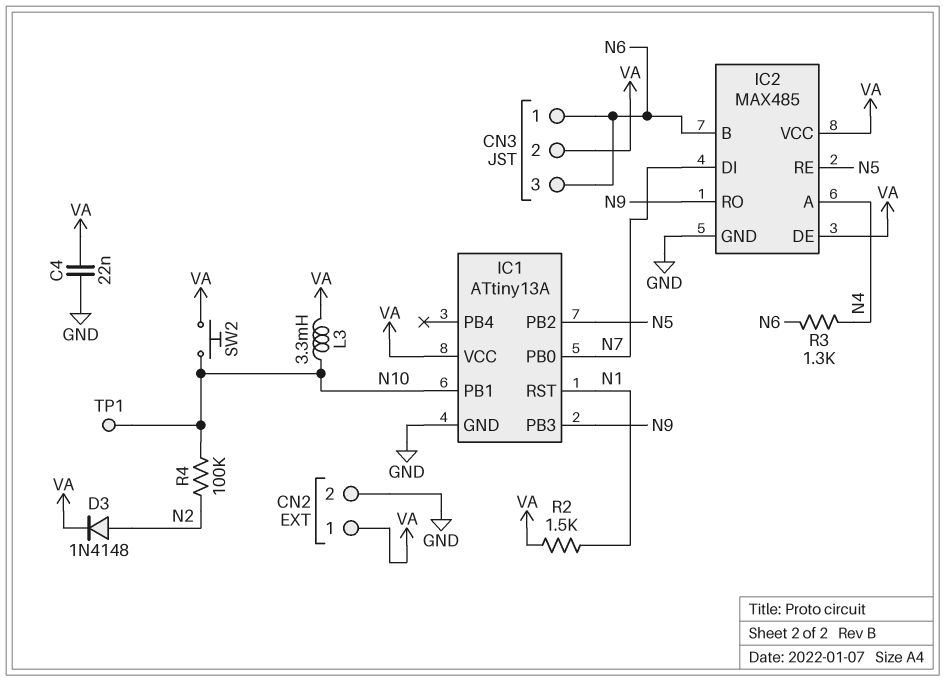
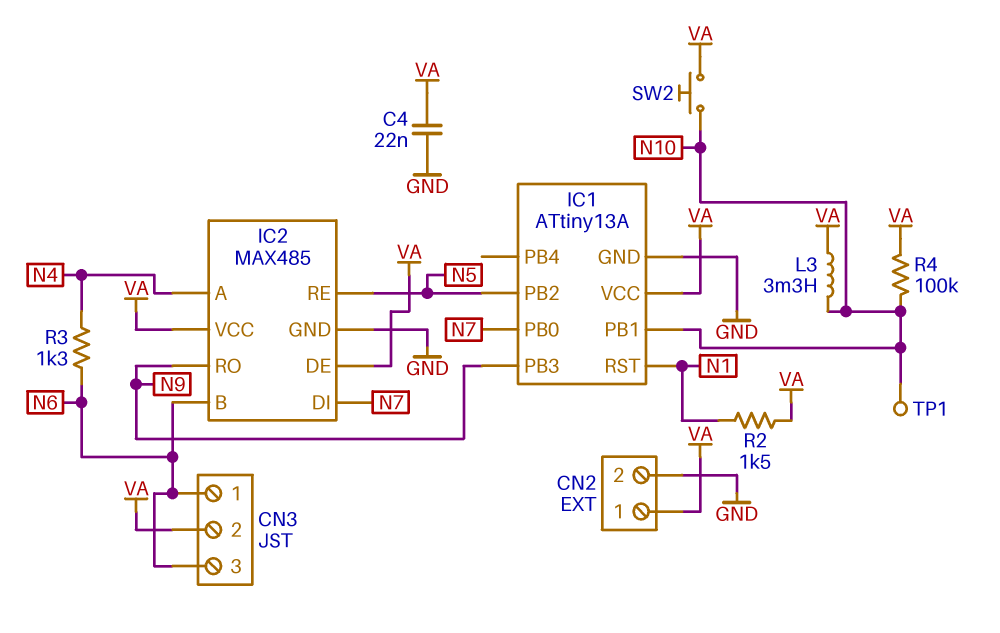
D3: diode 1N4148 (A N2, K VA) -> none
R4: 100k (N2, N10) -> 100k (N10, VA)

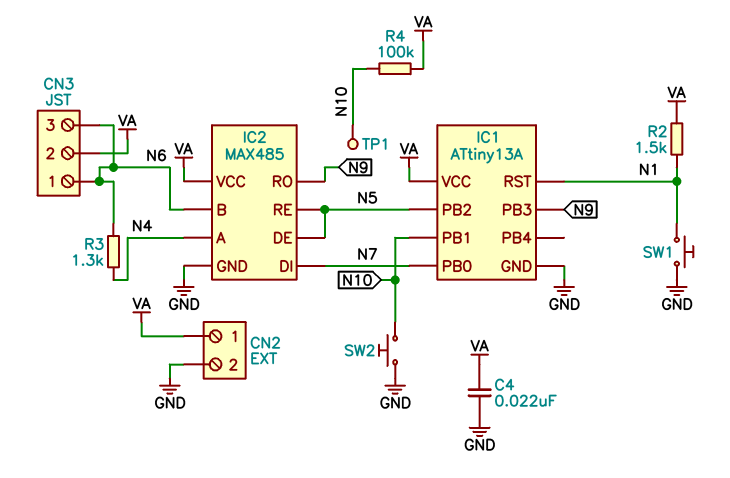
IC2 pin DE: VA -> N5
L3: 3.3mH (N10, VA) -> none
SW1: none -> button (GND, N1)
SW2: button (N10, VA) -> button (GND, N10)

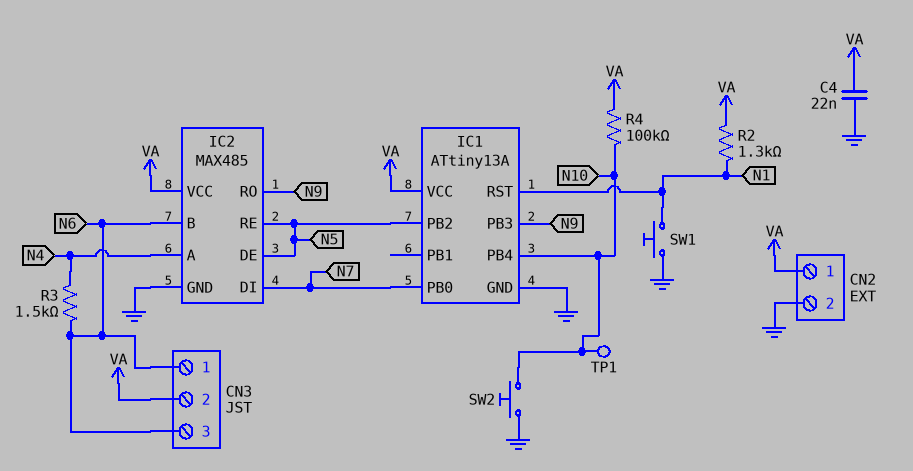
IC1 pin PB1: N10 -> none
IC1 pin PB4: none -> N10
R2: 1.5k (N1, VA) -> 1.3k (N1, VA)
R3: 1.3k (N4, N6) -> 1.5k (N4, N6)

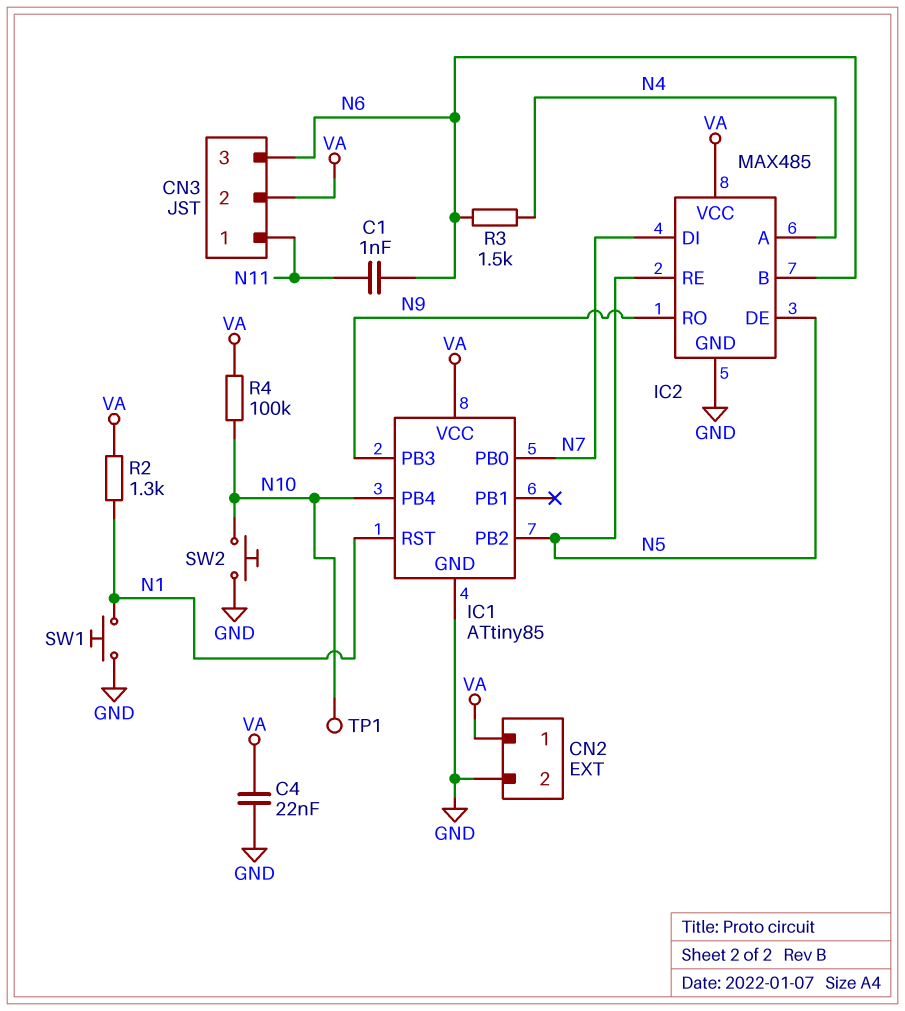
C1: none -> 1nF (N6, N11)
CN3 pin 1: N6 -> N11
IC1: ATtiny13A -> ATtiny85

